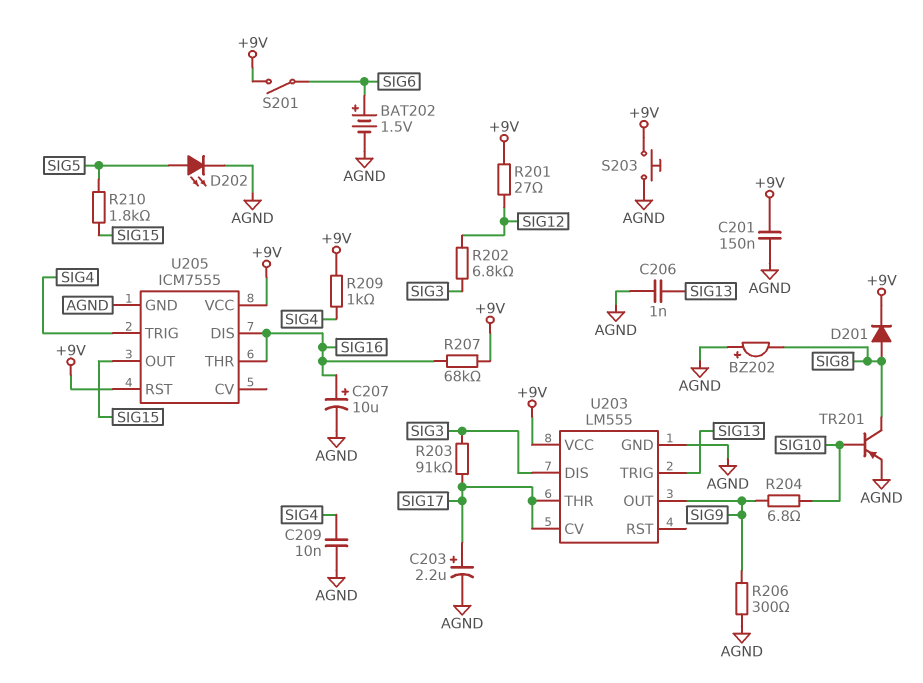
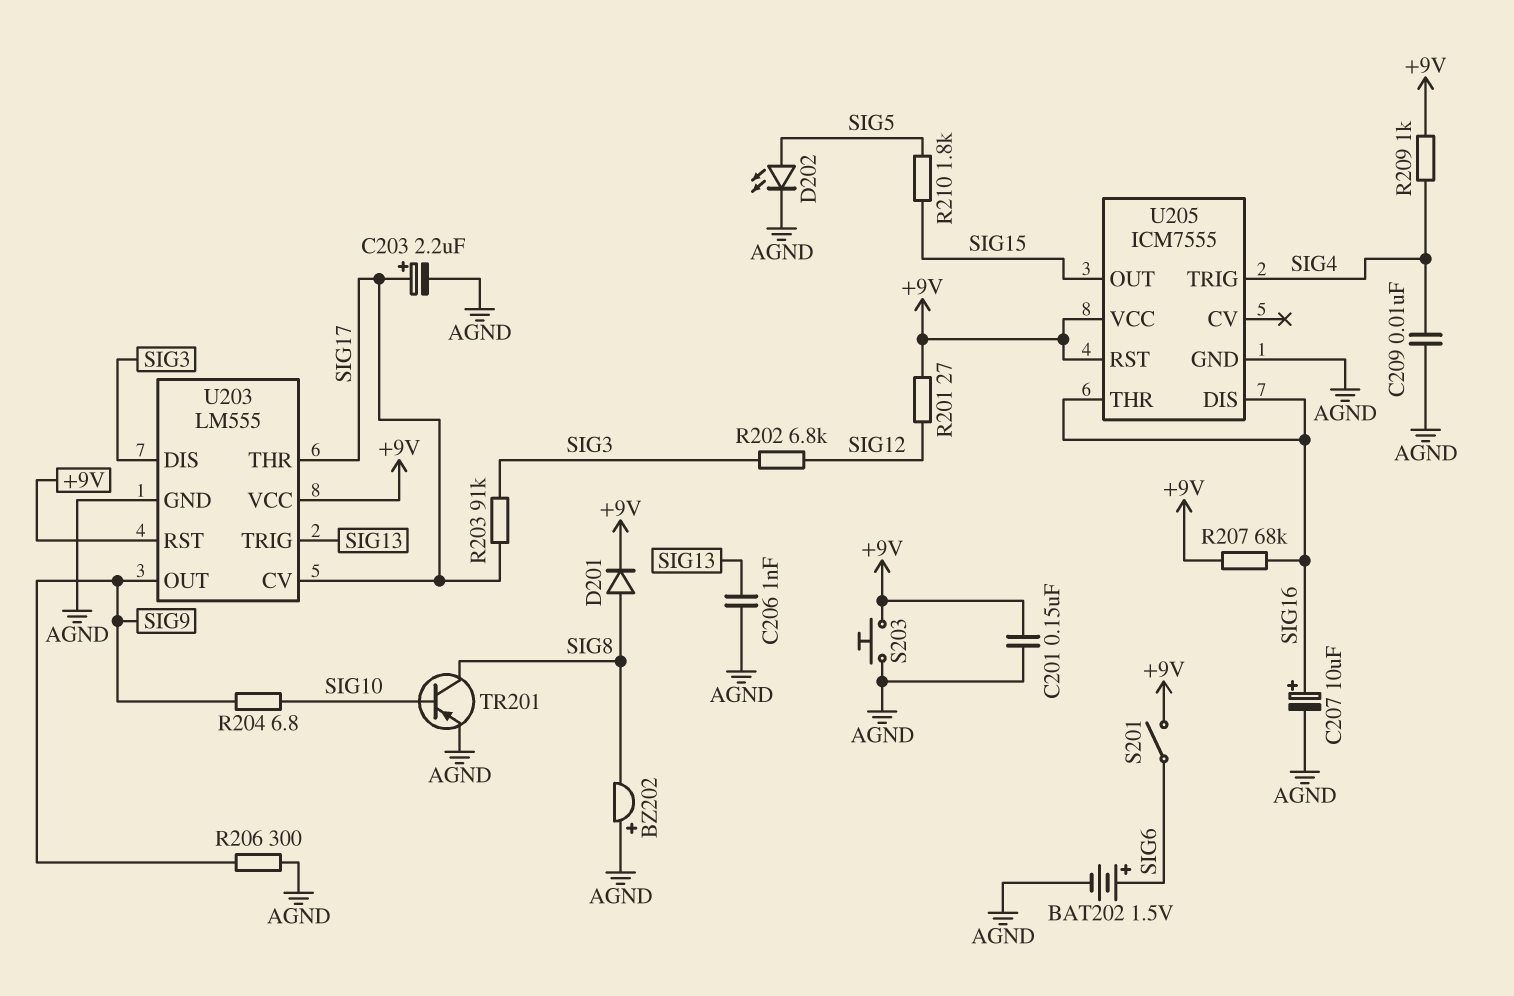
U203 pin RST: none -> +9V

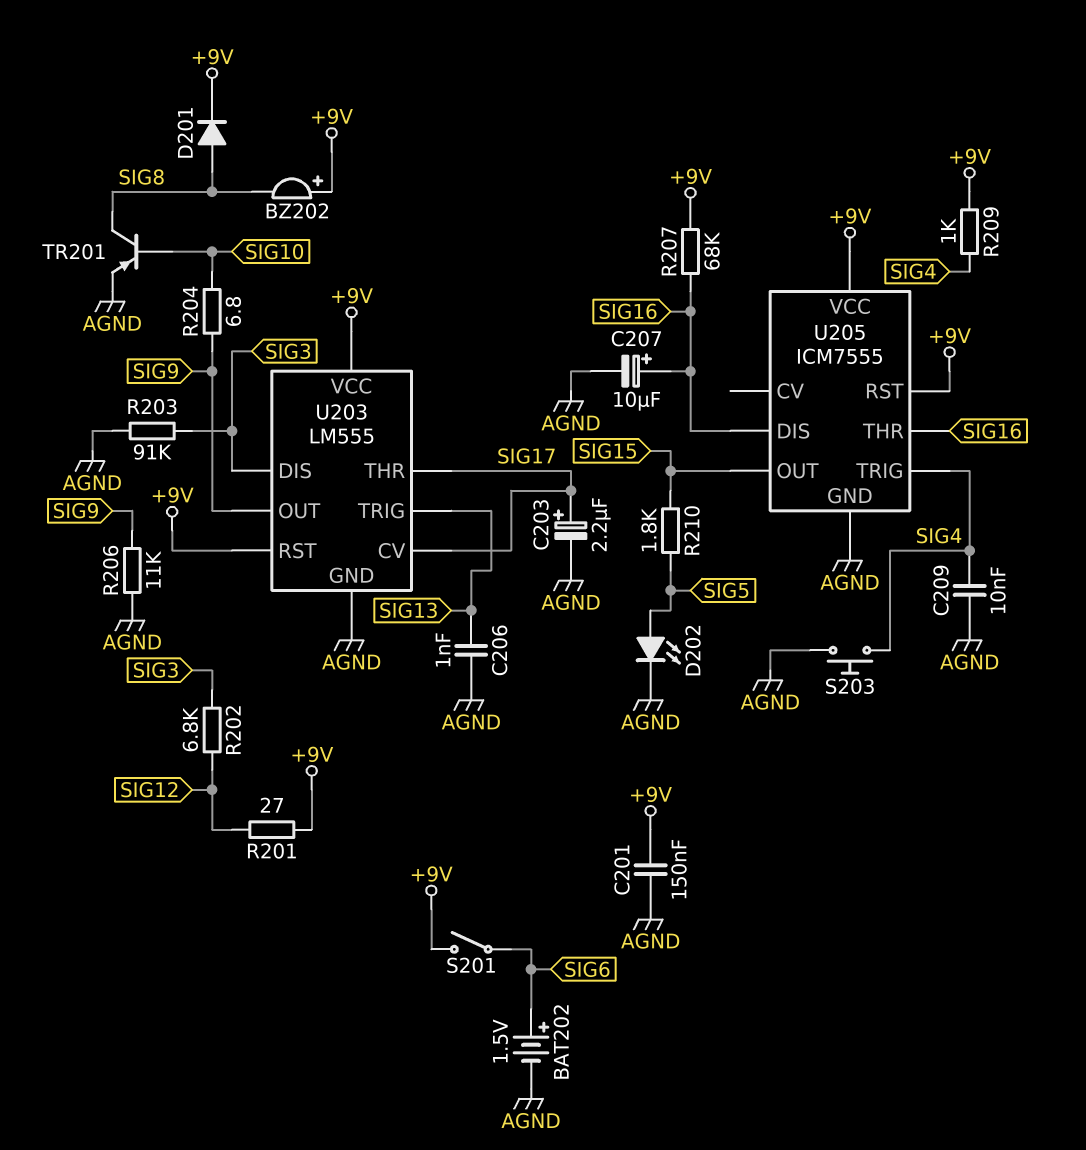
BZ202: buzzer (plus AGND, minus SIG8) -> buzzer (plus +9V, minus SIG8)
R203: 91k (SIG3, SIG17) -> 91k (AGND, SIG3)
R206: 300 (AGND, SIG9) -> 11k (AGND, SIG9)
S203: button (+9V, AGND) -> button (AGND, SIG4)

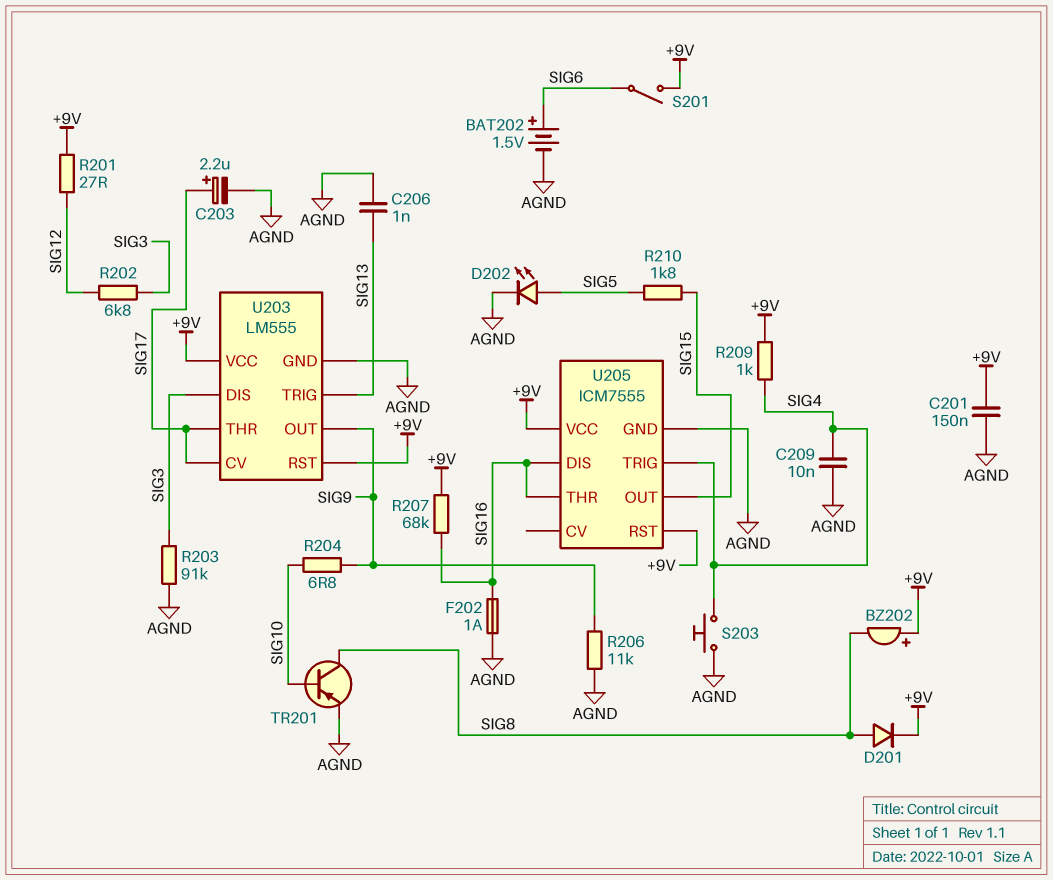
C207: 10uF (plus SIG16, minus AGND) -> none
F202: none -> 1A (AGND, SIG16)

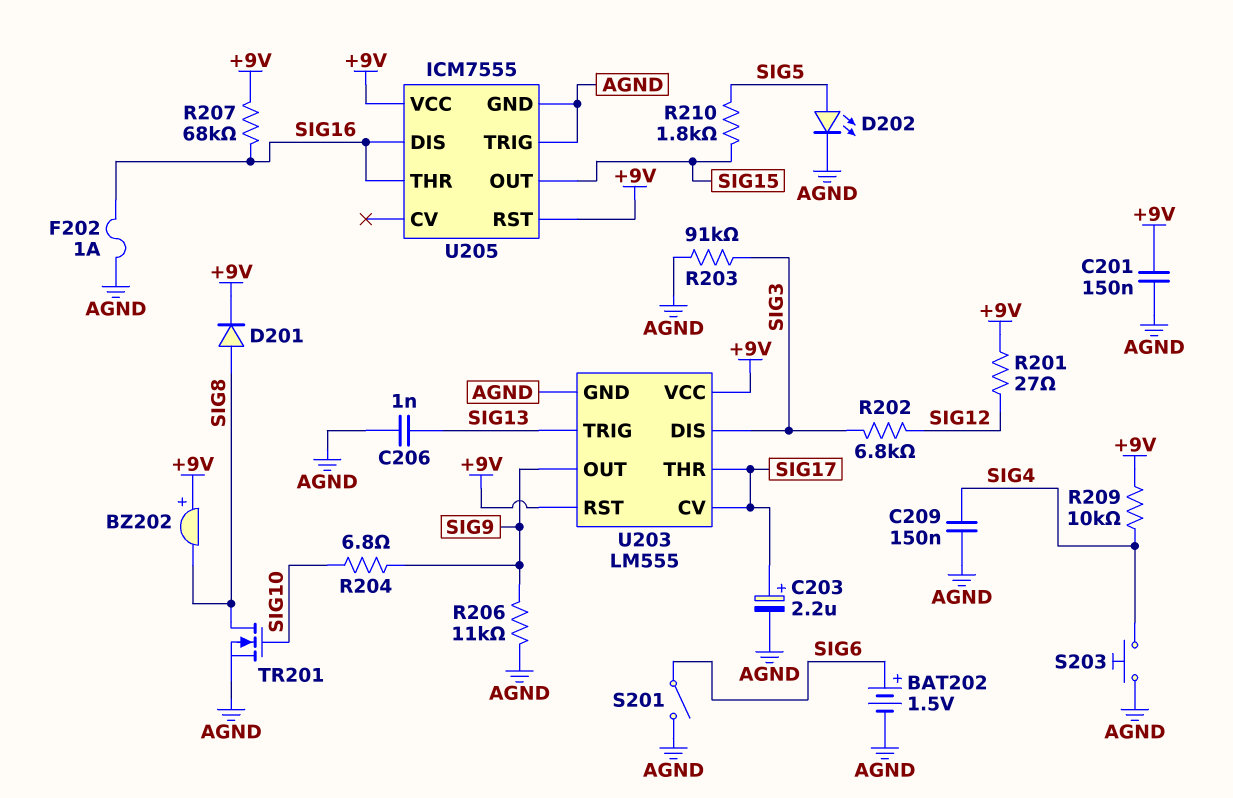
C209: 10nF (AGND, SIG4) -> 150nF (AGND, SIG4)
R209: 1k (+9V, SIG4) -> 10k (+9V, SIG4)
S201: switch (+9V, SIG6) -> switch (AGND, SIG6)
TR201: PNP (B SIG10, C SIG8, E AGND) -> NMOS (G SIG10, D SIG8, S AGND)
U205 pin TRIG: SIG4 -> AGND

